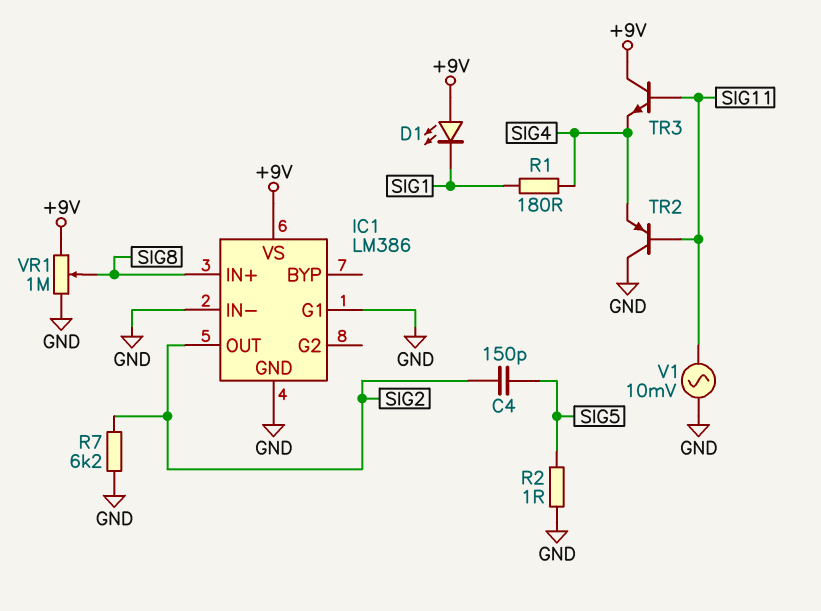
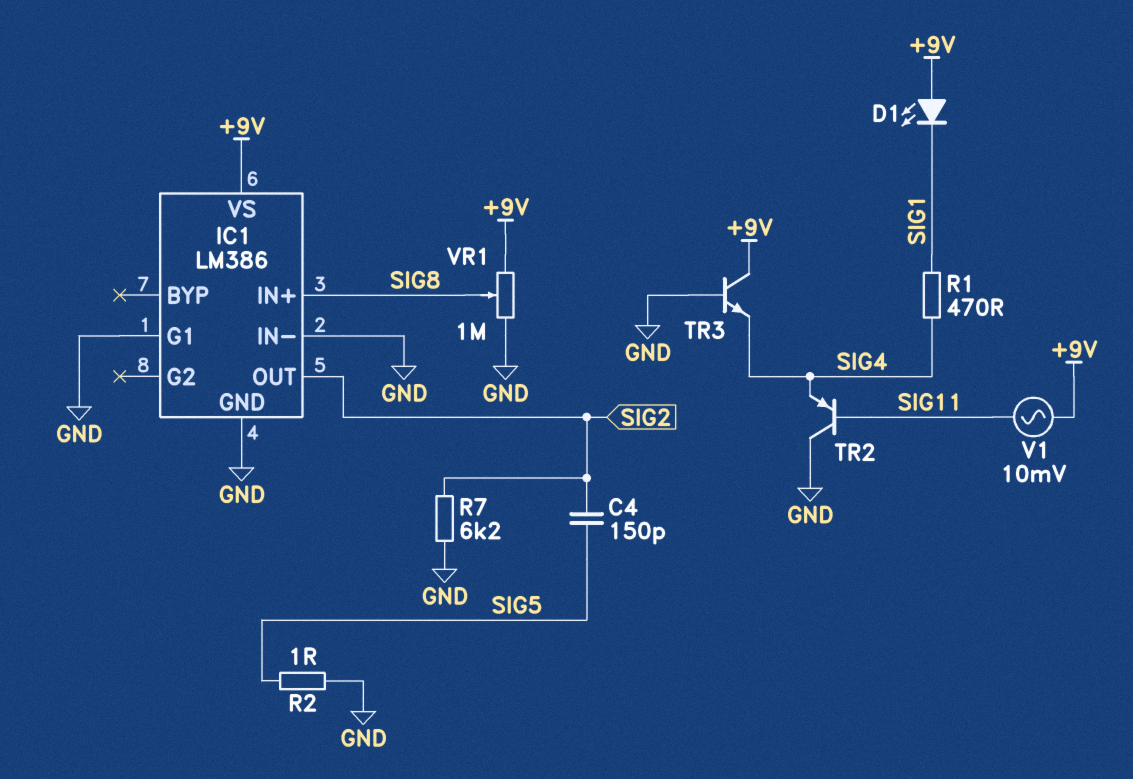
R1: 180 (SIG1, SIG4) -> 470 (SIG1, SIG4)
TR3: NPN (B SIG11, C +9V, E SIG4) -> NPN (B GND, C +9V, E SIG4)
V1: AC 10mV (GND, SIG11) -> AC 10mV (+9V, SIG11)

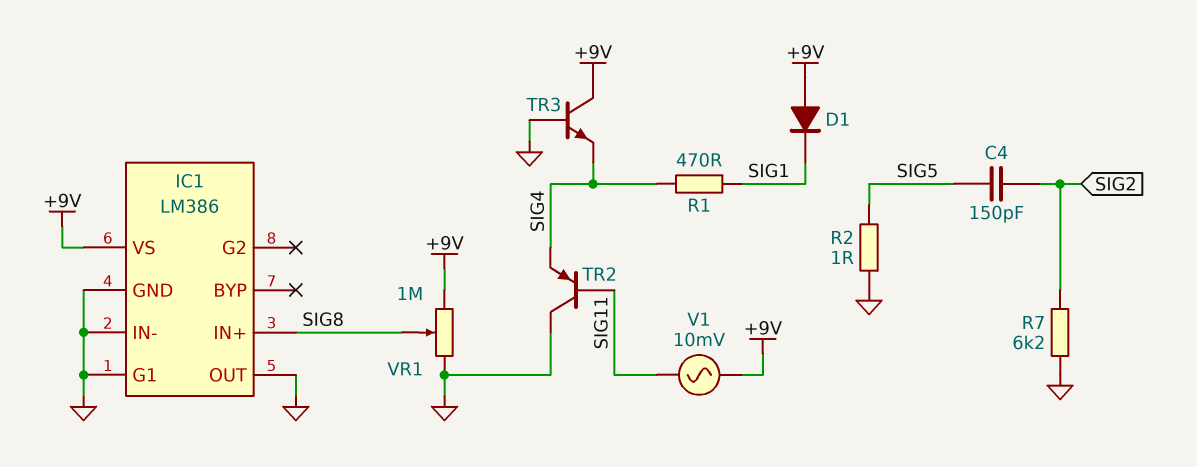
D1: LED (A +9V, K SIG1) -> diode (A +9V, K SIG1)
IC1 pin OUT: SIG2 -> GND

